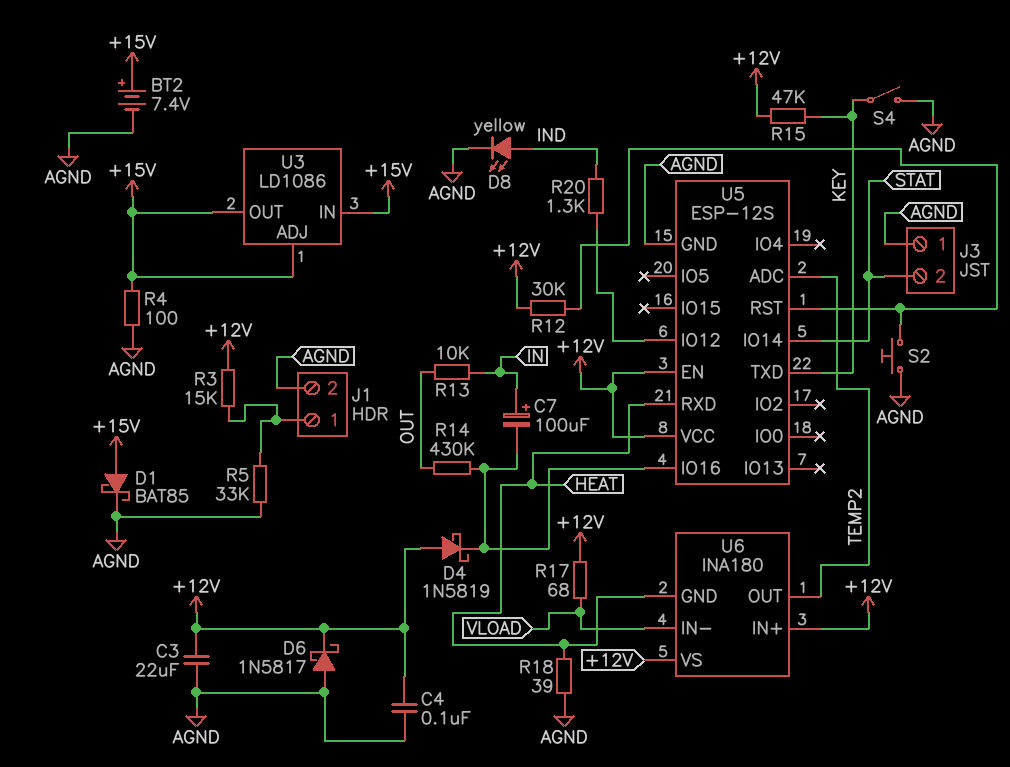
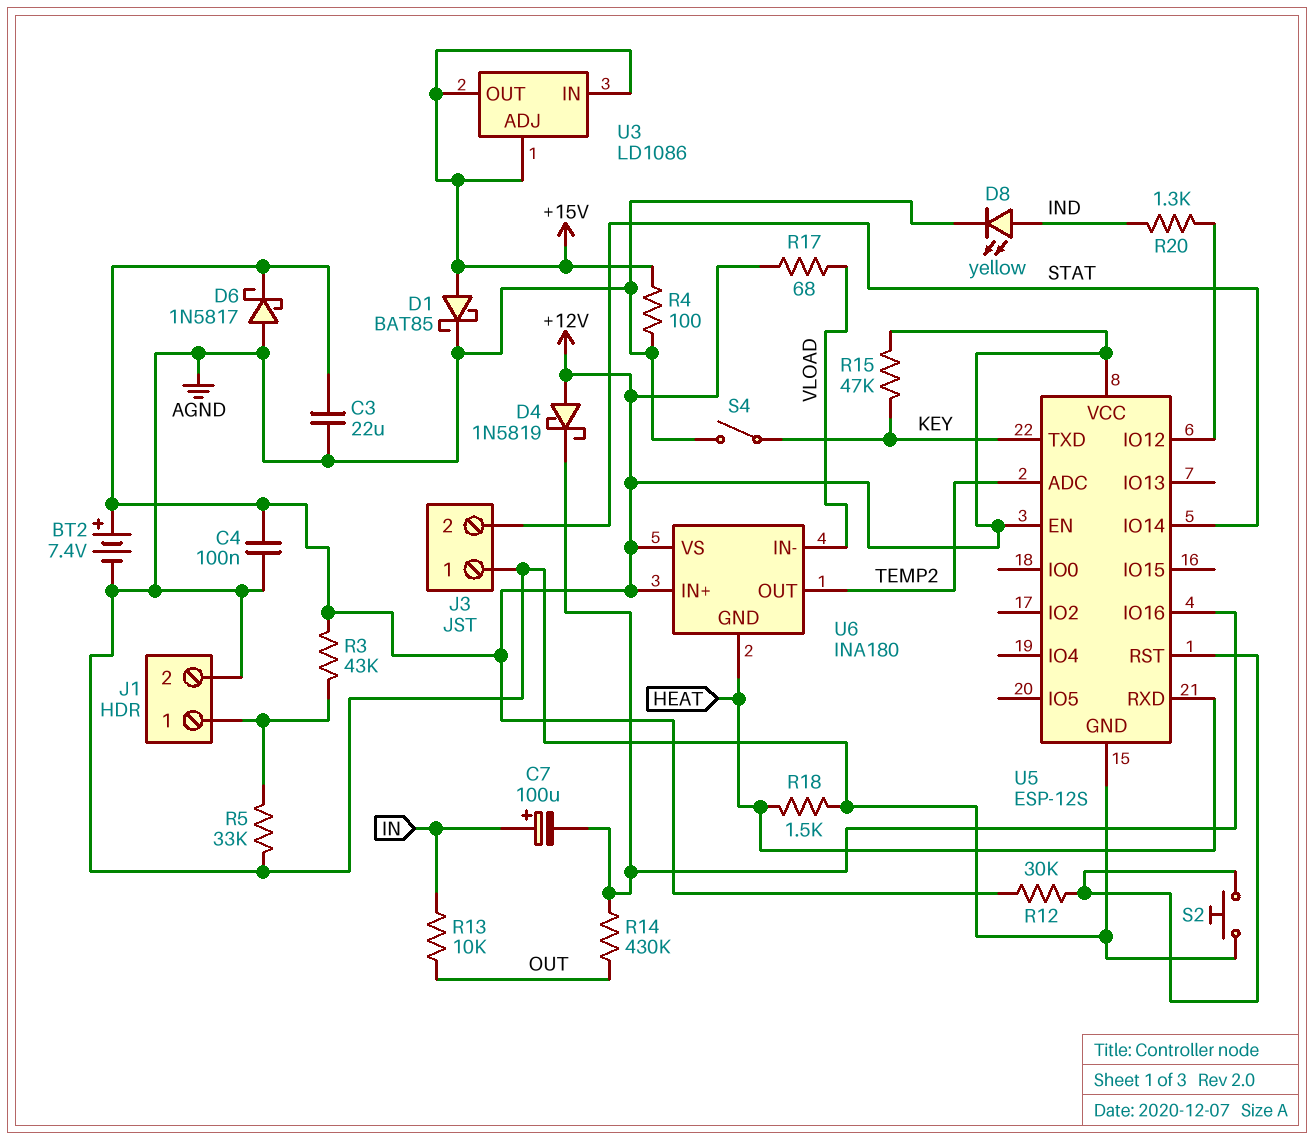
BT2: 7.4V (plus +15V, minus AGND) -> 7.4V (plus +12V, minus AGND)
R3: 15k (+12V, J1/1) -> 43k (+12V, J1/1)
R18: 39 (AGND, HEAT) -> 1.5k (AGND, HEAT)

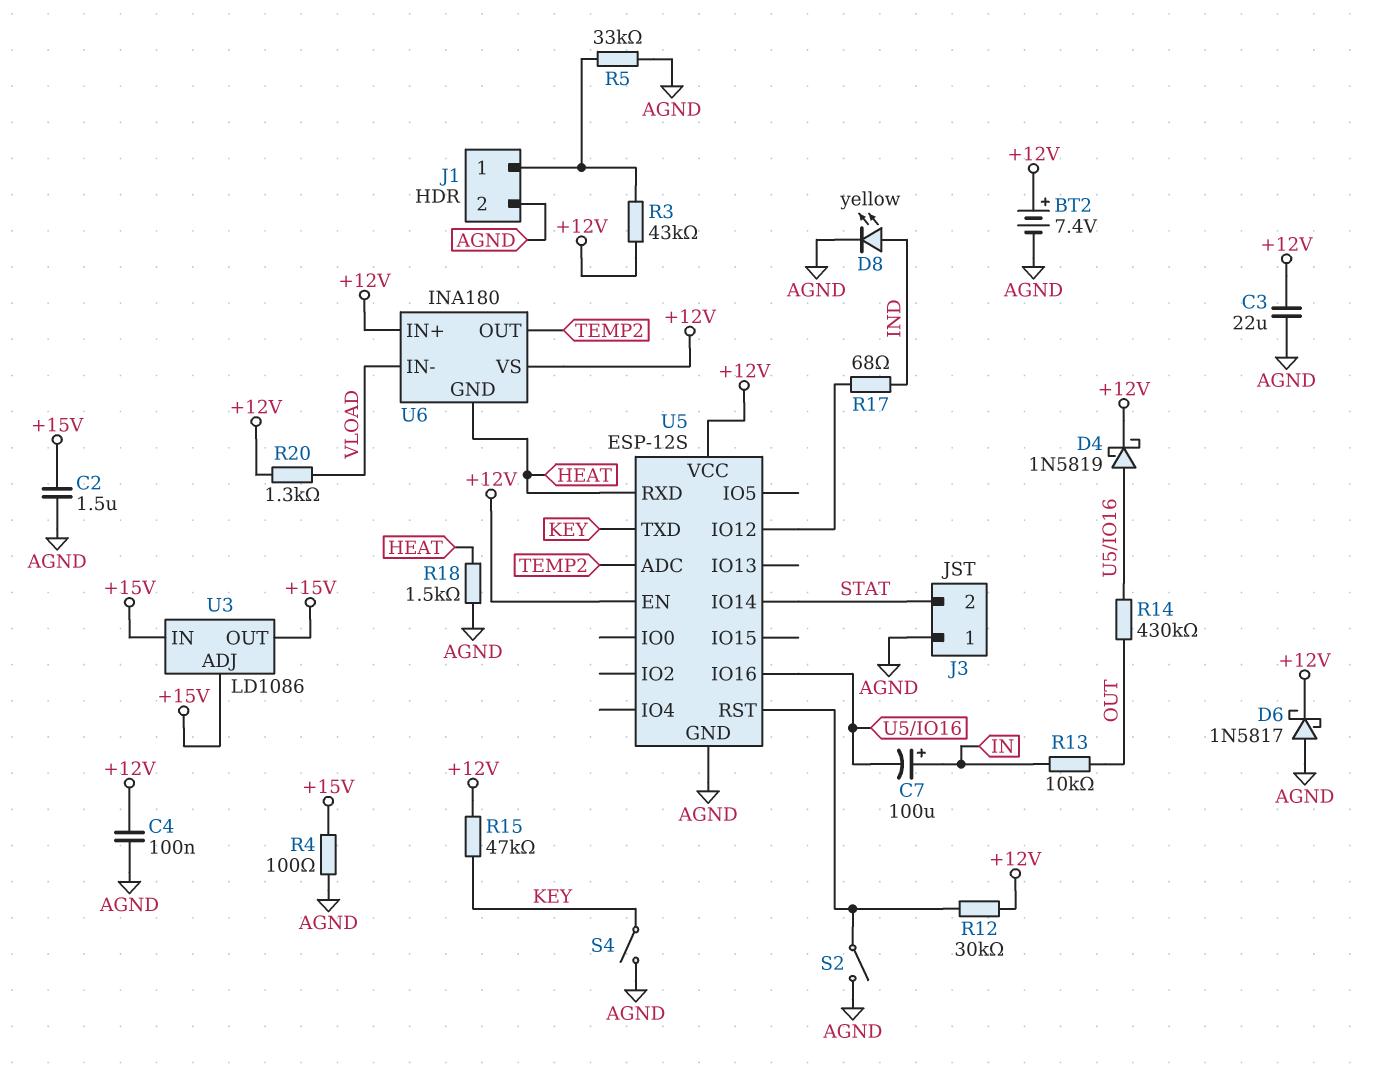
C2: none -> 1.5uF (+15V, AGND)
D1: schottky BAT85 (A +15V, K AGND) -> none
D4: schottky 1N5819 (A +12V, K U5/IO16) -> schottky 1N5819 (A U5/IO16, K +12V)
R17: 68 (+12V, VLOAD) -> 68 (IND, U5/IO12)
R20: 1.3k (IND, U5/IO12) -> 1.3k (+12V, VLOAD)
S2: button (AGND, U5/RST) -> switch (AGND, U5/RST)

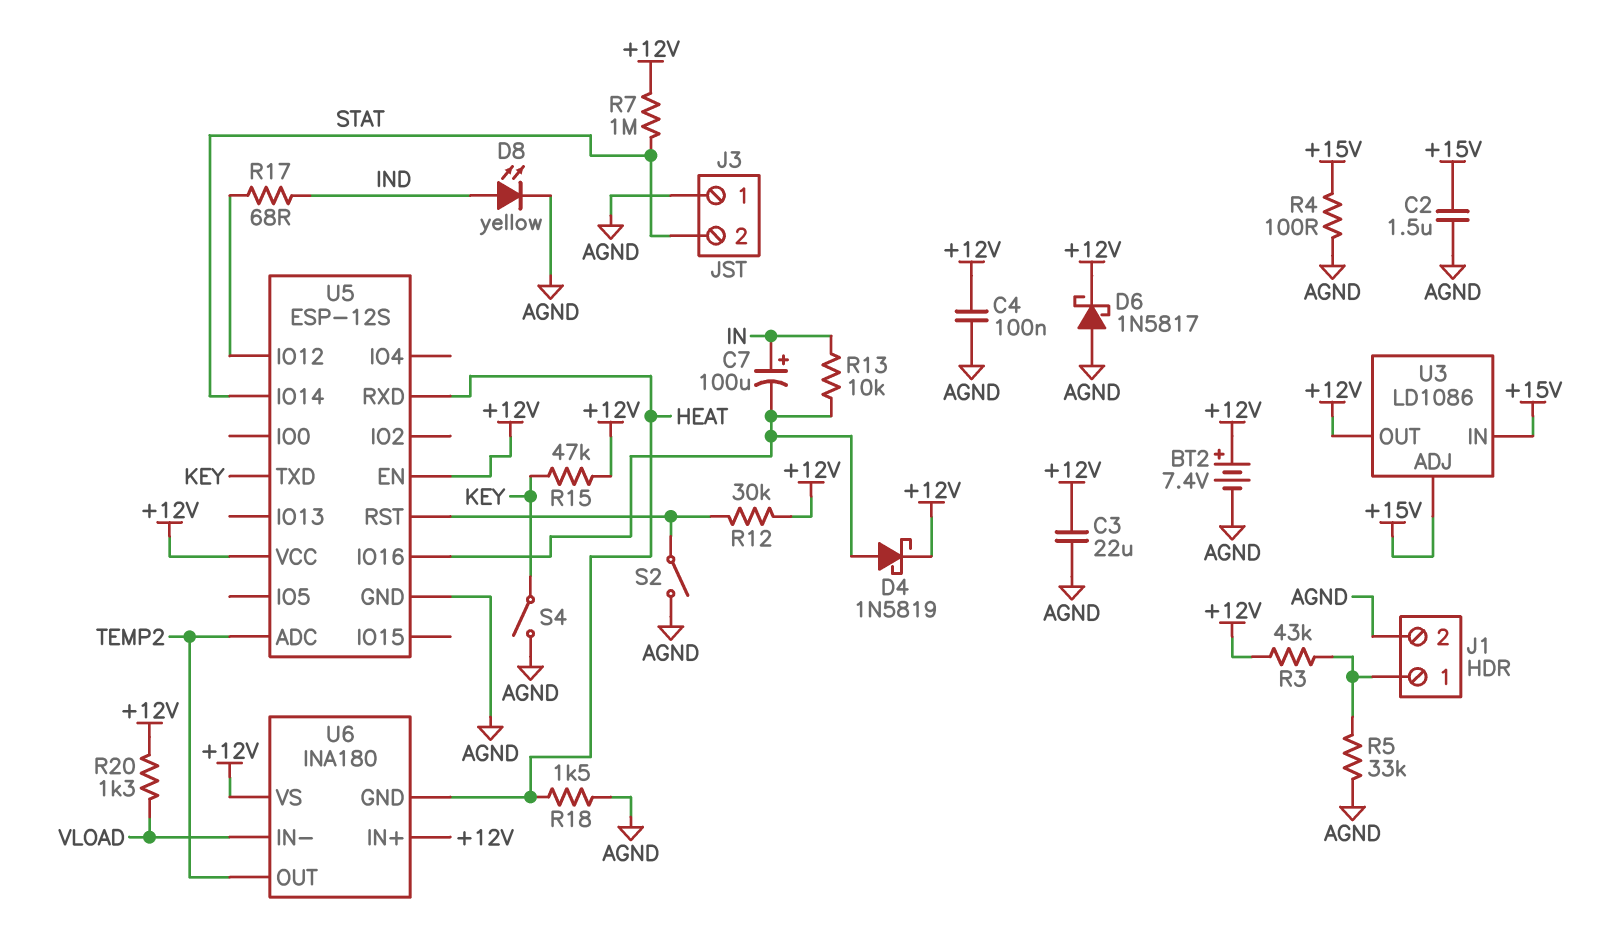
R7: none -> 1M (+12V, STAT)
R13: 10k (IN, OUT) -> 10k (IN, U5/IO16)
R14: 430k (OUT, U5/IO16) -> none
U3 pin OUT: +15V -> +12V

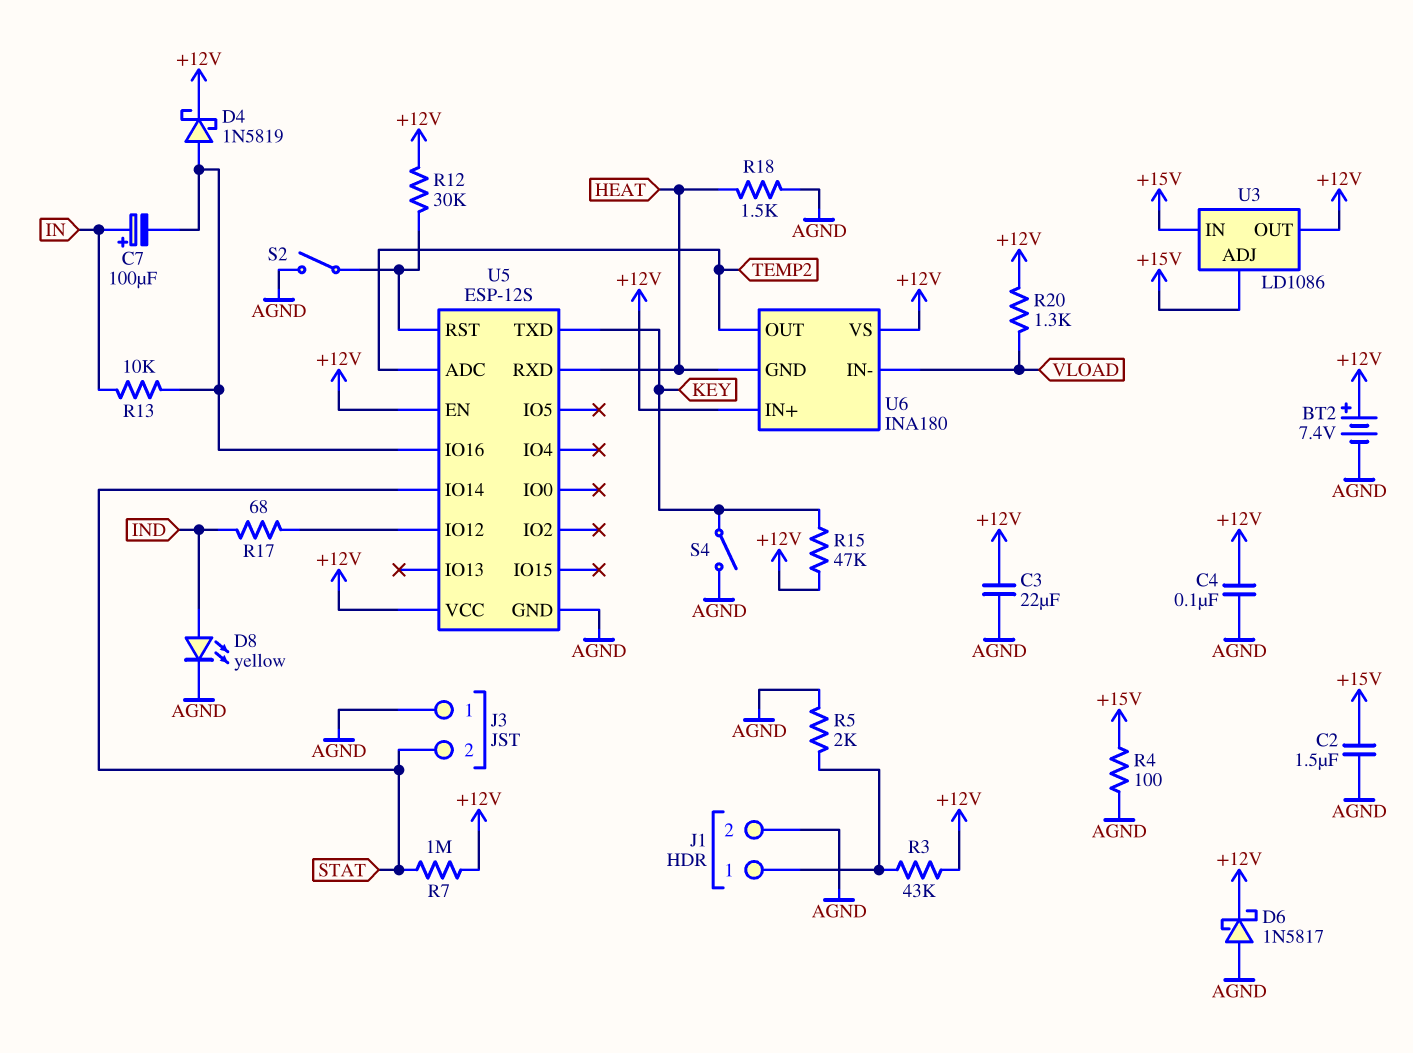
R5: 33k (AGND, J1/1) -> 2k (AGND, J1/1)

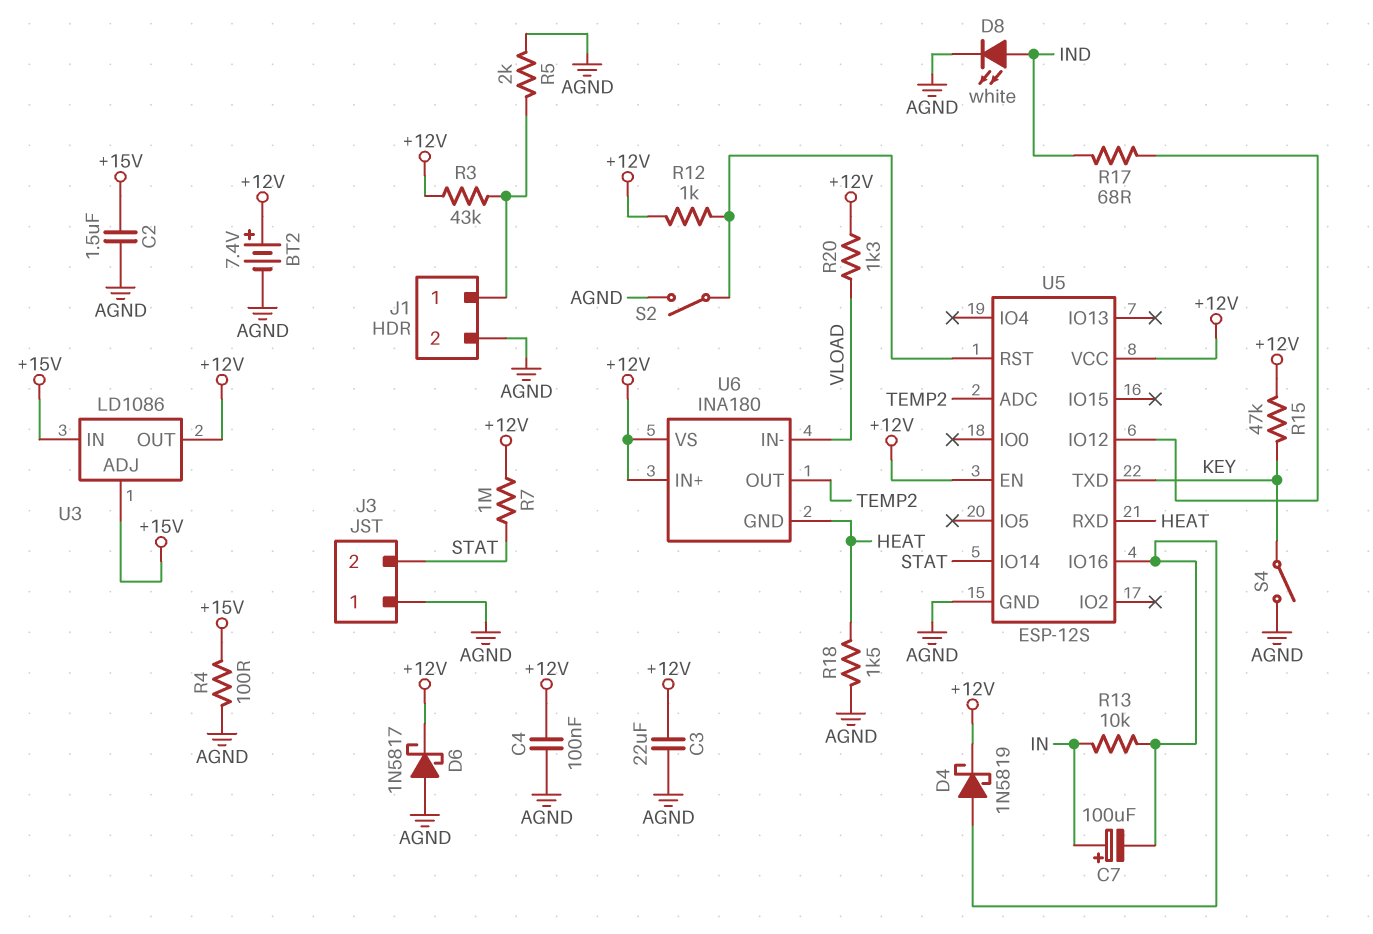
D8: LED yellow (A IND, K AGND) -> LED white (A IND, K AGND)
R12: 30k (+12V, U5/RST) -> 1k (+12V, U5/RST)

